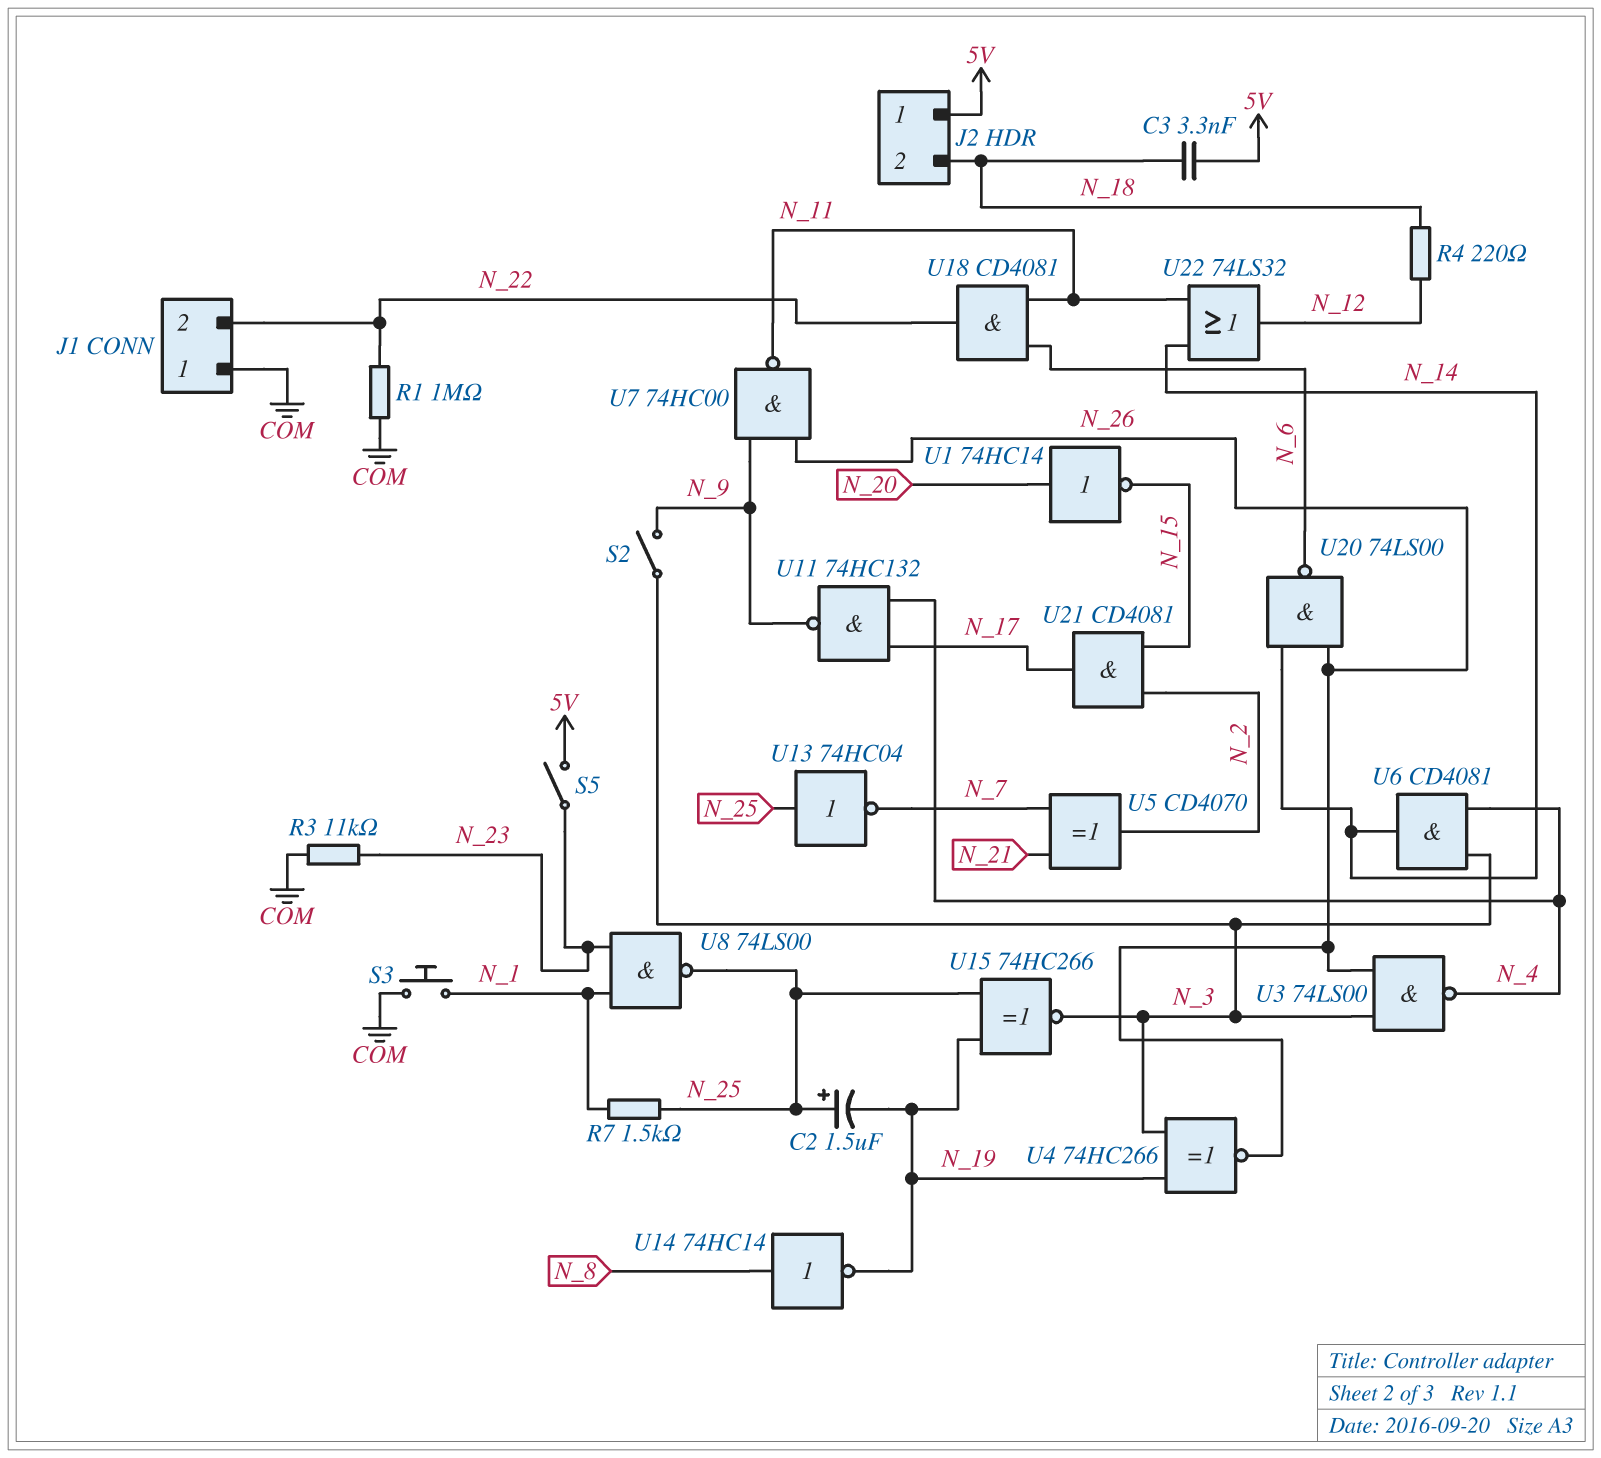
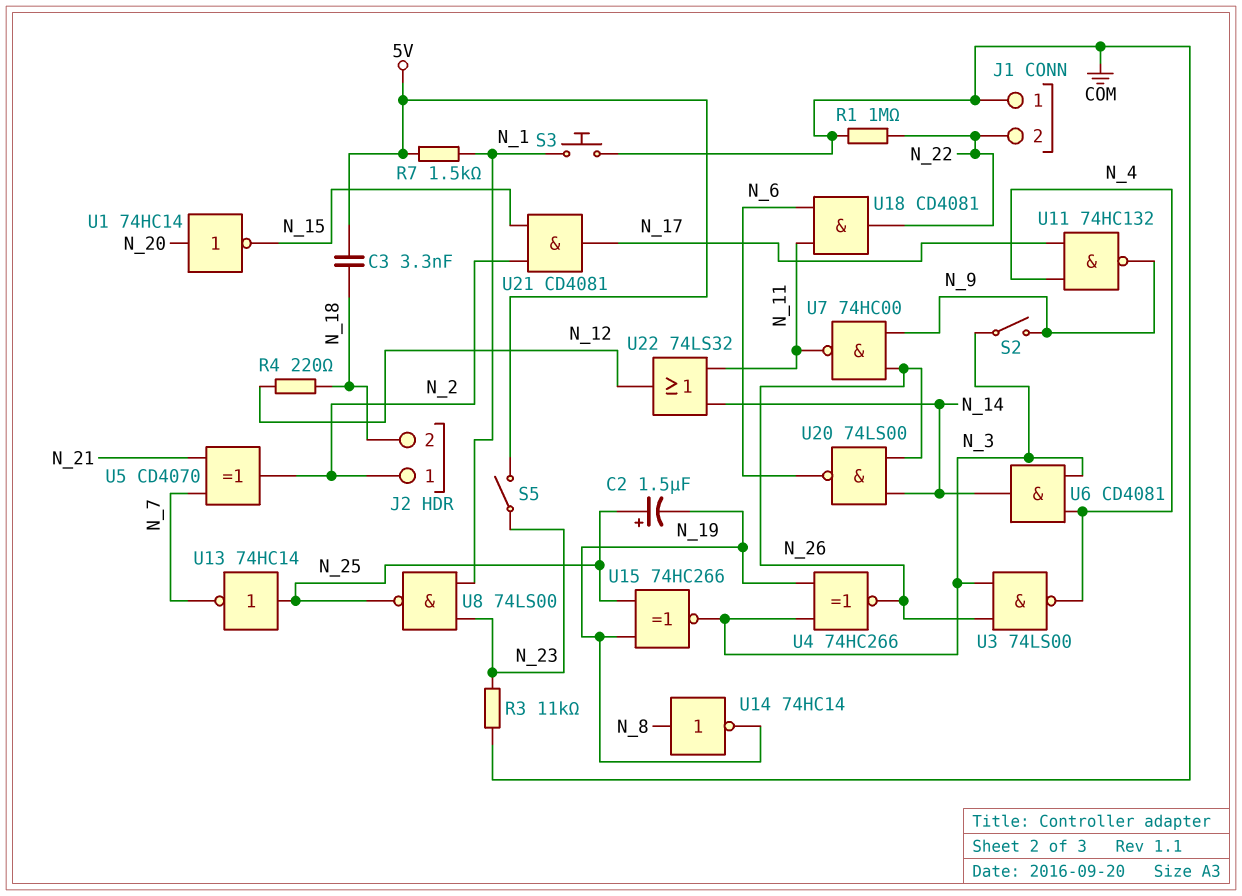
J2 pin 1: 5V -> N_2
R7: 1.5k (N_1, N_25) -> 1.5k (5V, N_1)
U13: NOT 74HC04 (in N_25, out N_7) -> NOT 74HC14 (in N_25, out N_7)

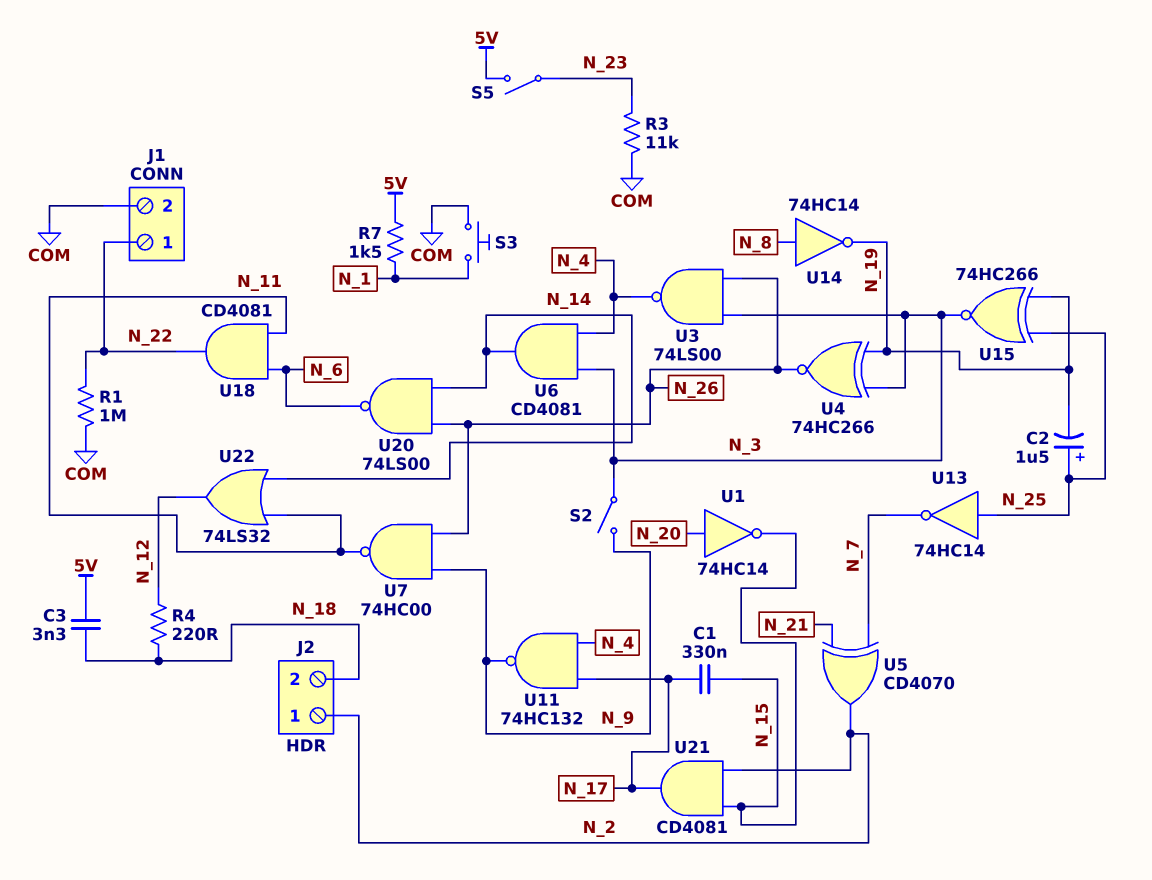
C1: none -> 330nF (N_15, N_17)
J1 pin 1: COM -> N_22
J1 pin 2: N_22 -> COM
U8: NAND 74LS00 (in N_1, in N_23, out N_25) -> none

